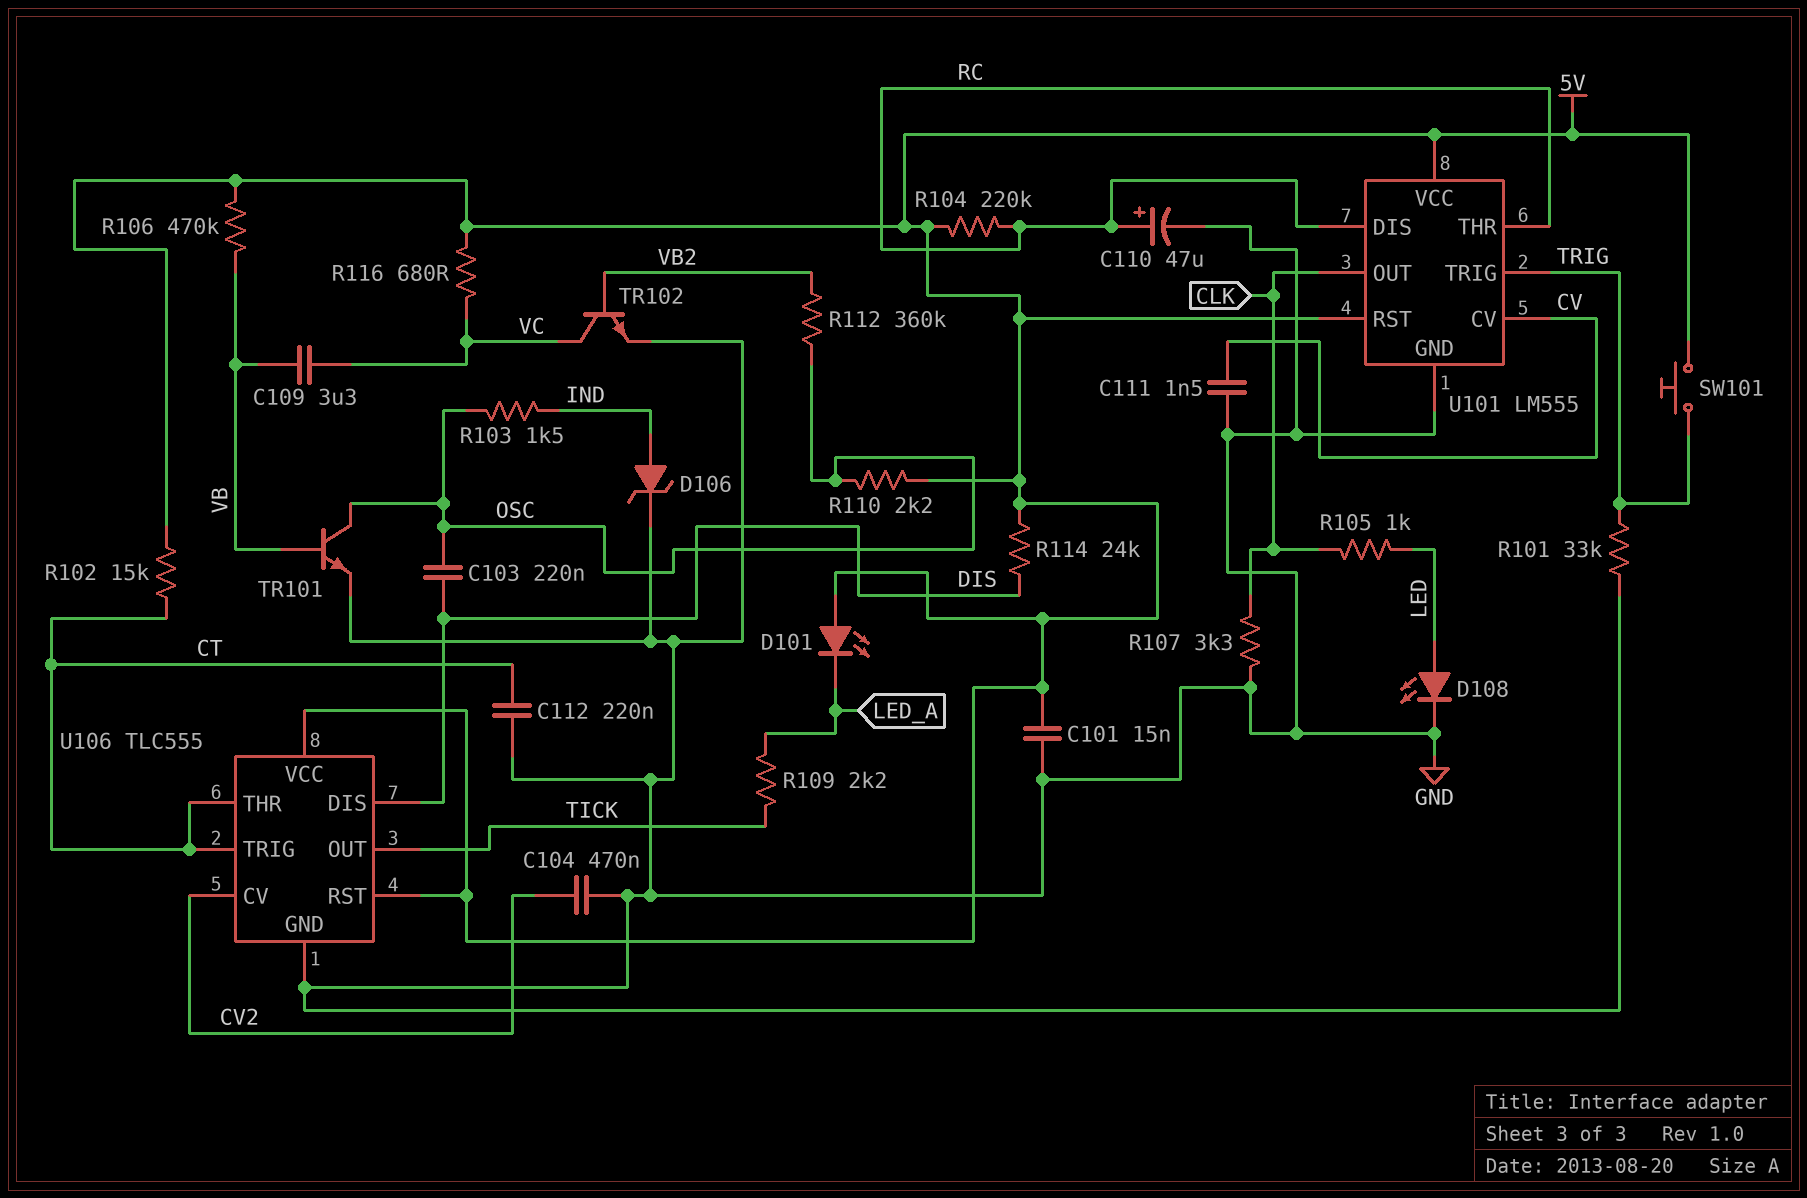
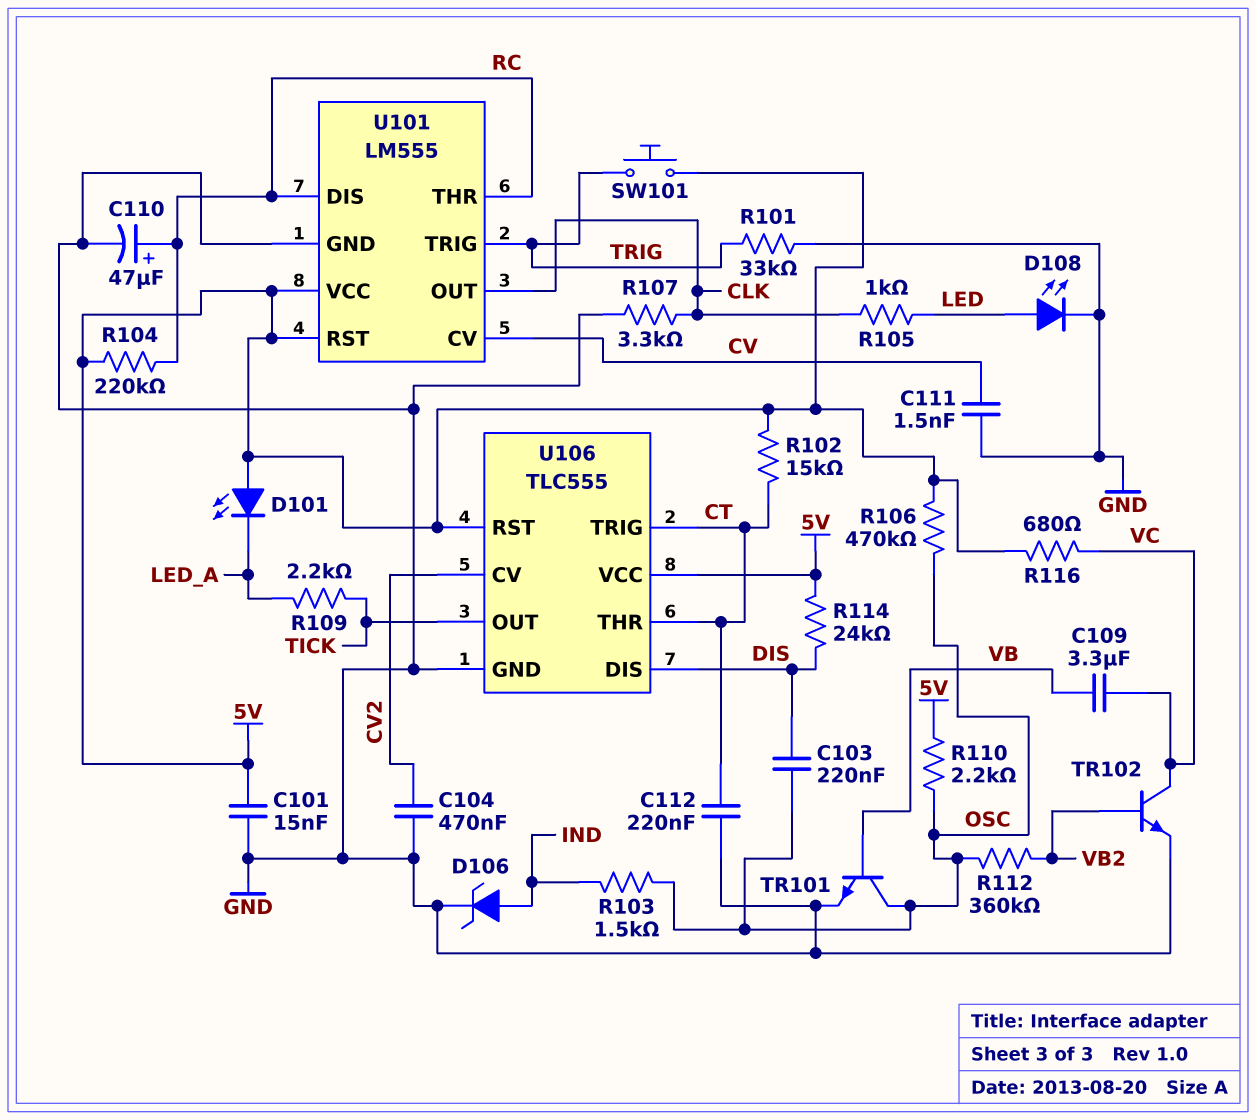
R106: 470k (5V, VB) -> 470k (5V, OSC)

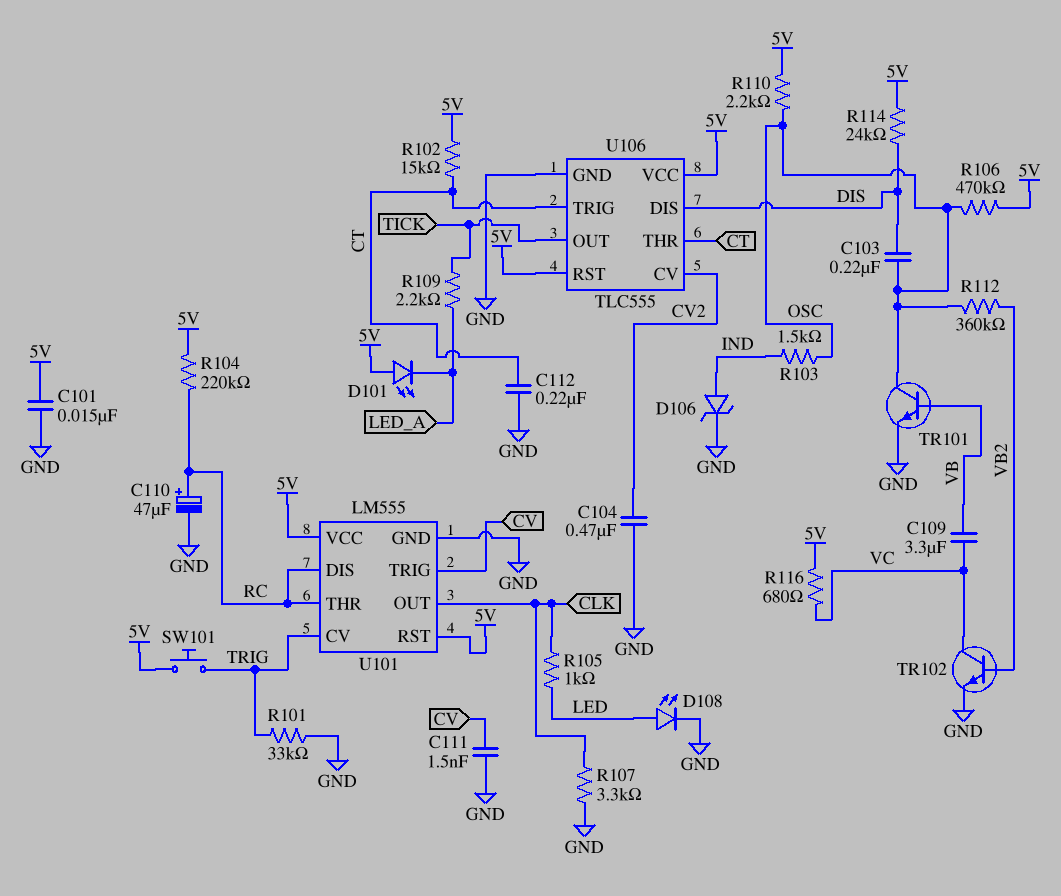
U101 pin CV: CV -> TRIG
U101 pin TRIG: TRIG -> CV

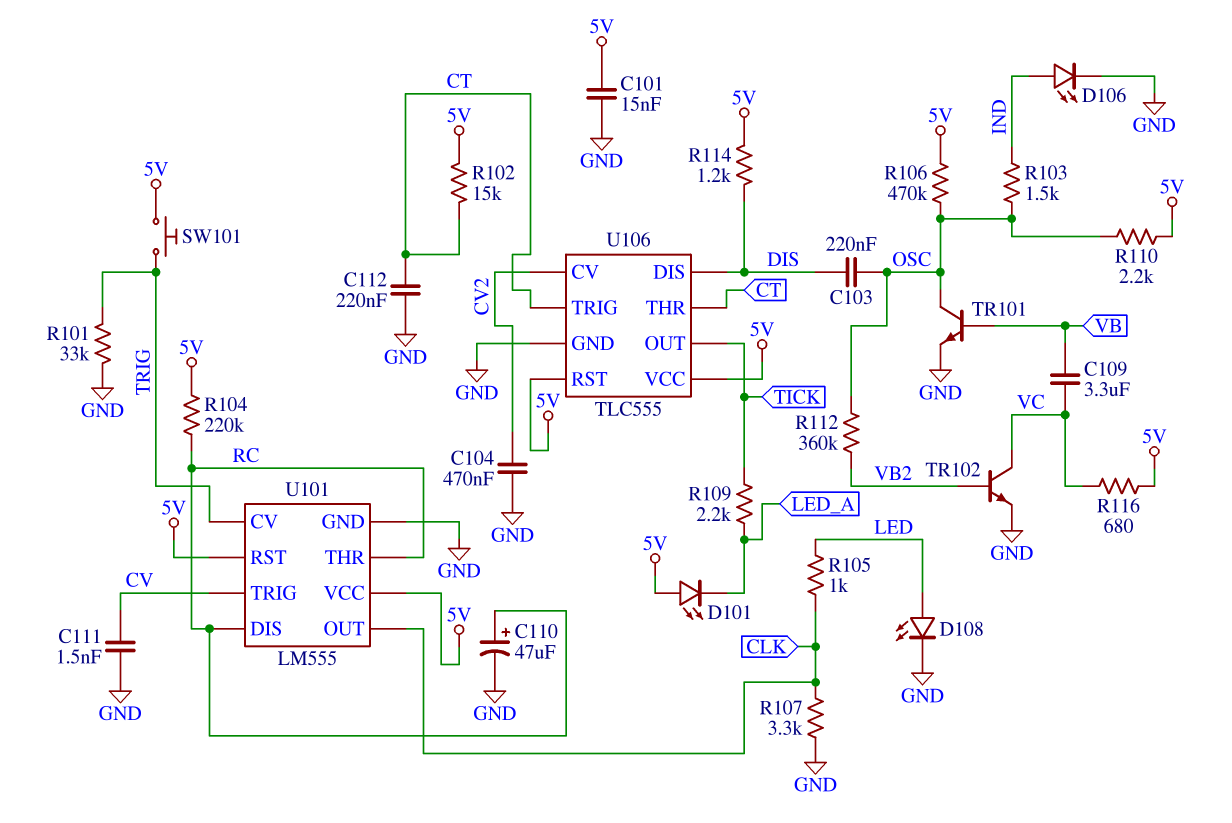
D106: zener (A IND, K GND) -> LED (A IND, K GND)
R114: 24k (5V, DIS) -> 1.2k (5V, DIS)

